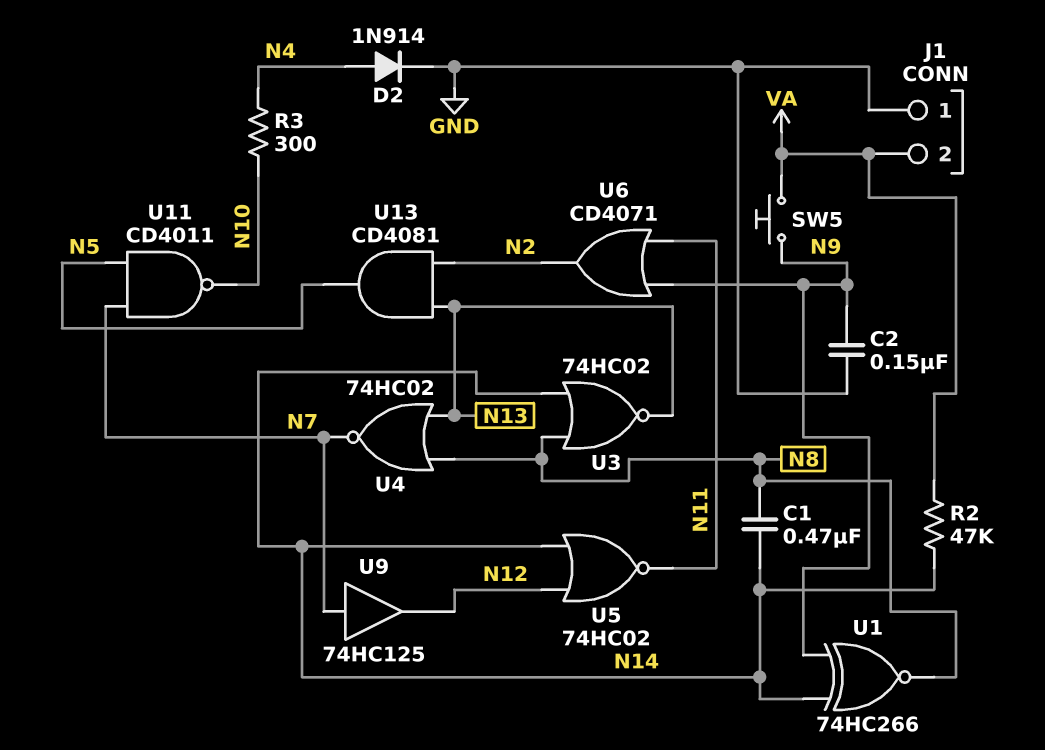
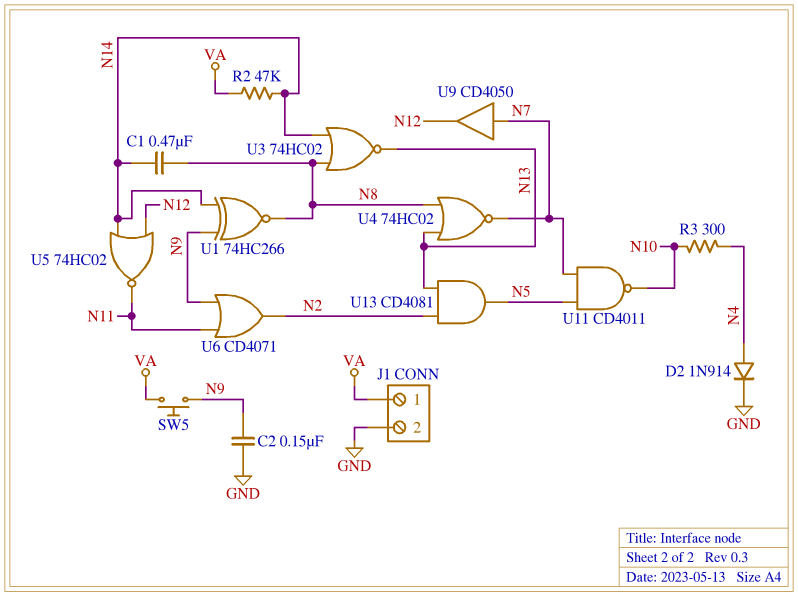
J1 pin 1: GND -> VA
J1 pin 2: VA -> GND
U9: buffer 74HC125 (in N7, out N12) -> buffer CD4050 (in N7, out N12)

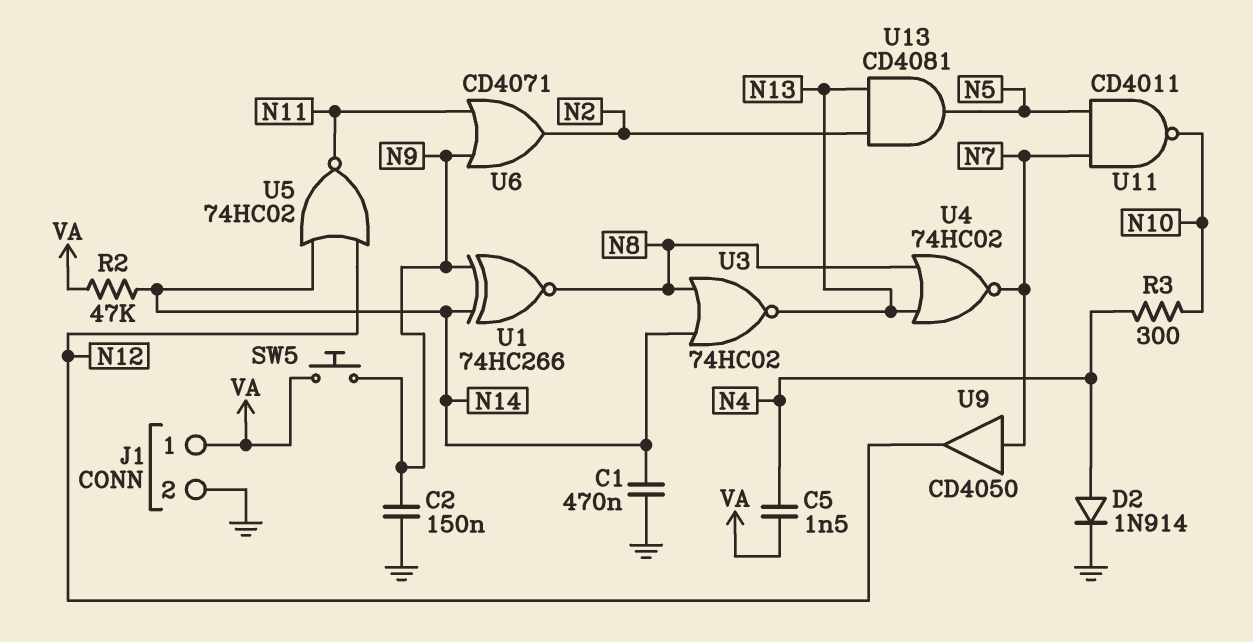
C1: 470nF (N8, N14) -> 470nF (GND, N14)
C5: none -> 1.5nF (N4, VA)

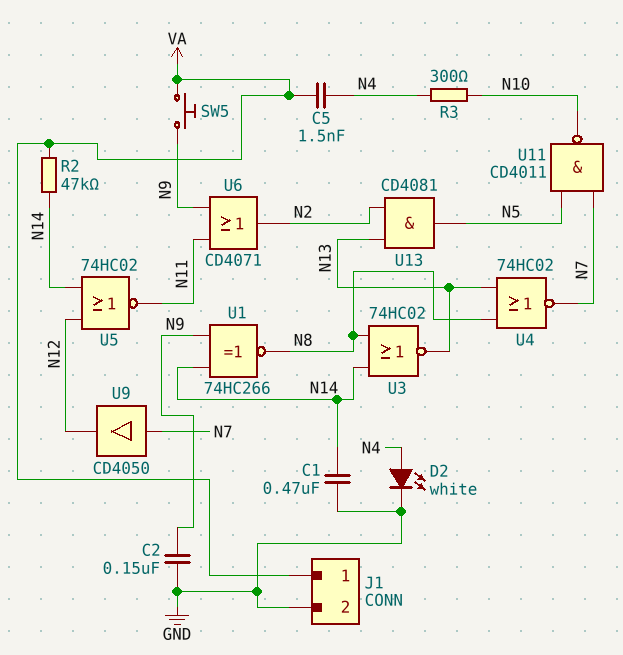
D2: diode 1N914 (A N4, K GND) -> LED white (A N4, K GND)

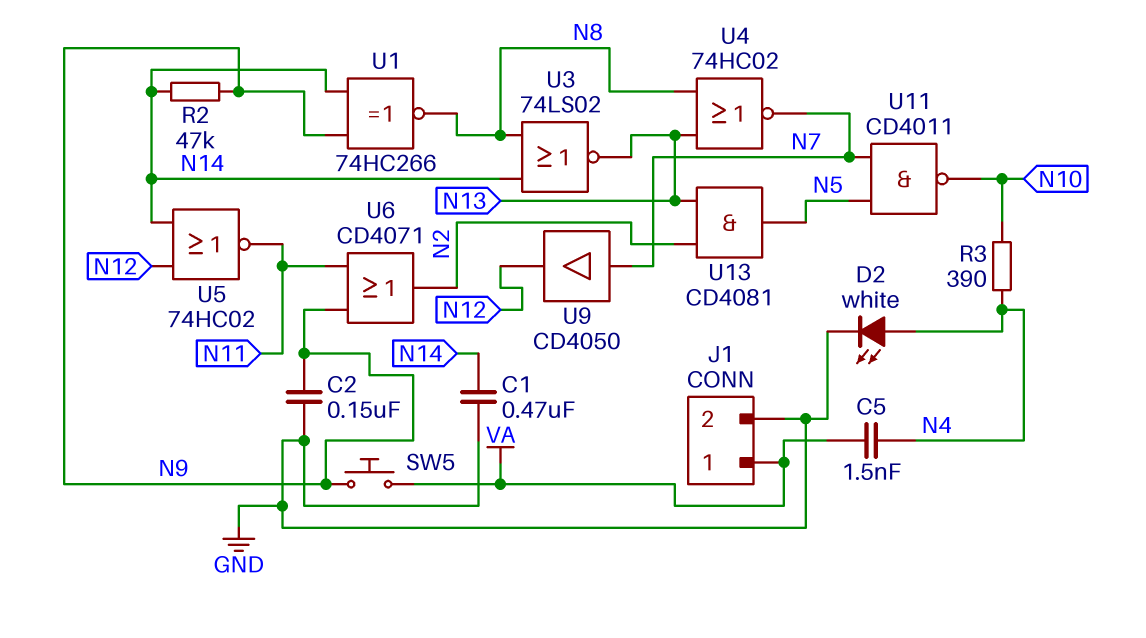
R2: 47k (N14, VA) -> 47k (N9, N14)
R3: 300 (N4, N10) -> 390 (N4, N10)
U3: NOR 74HC02 (in N8, in N14, out N13) -> NOR 74LS02 (in N8, in N14, out N13)

